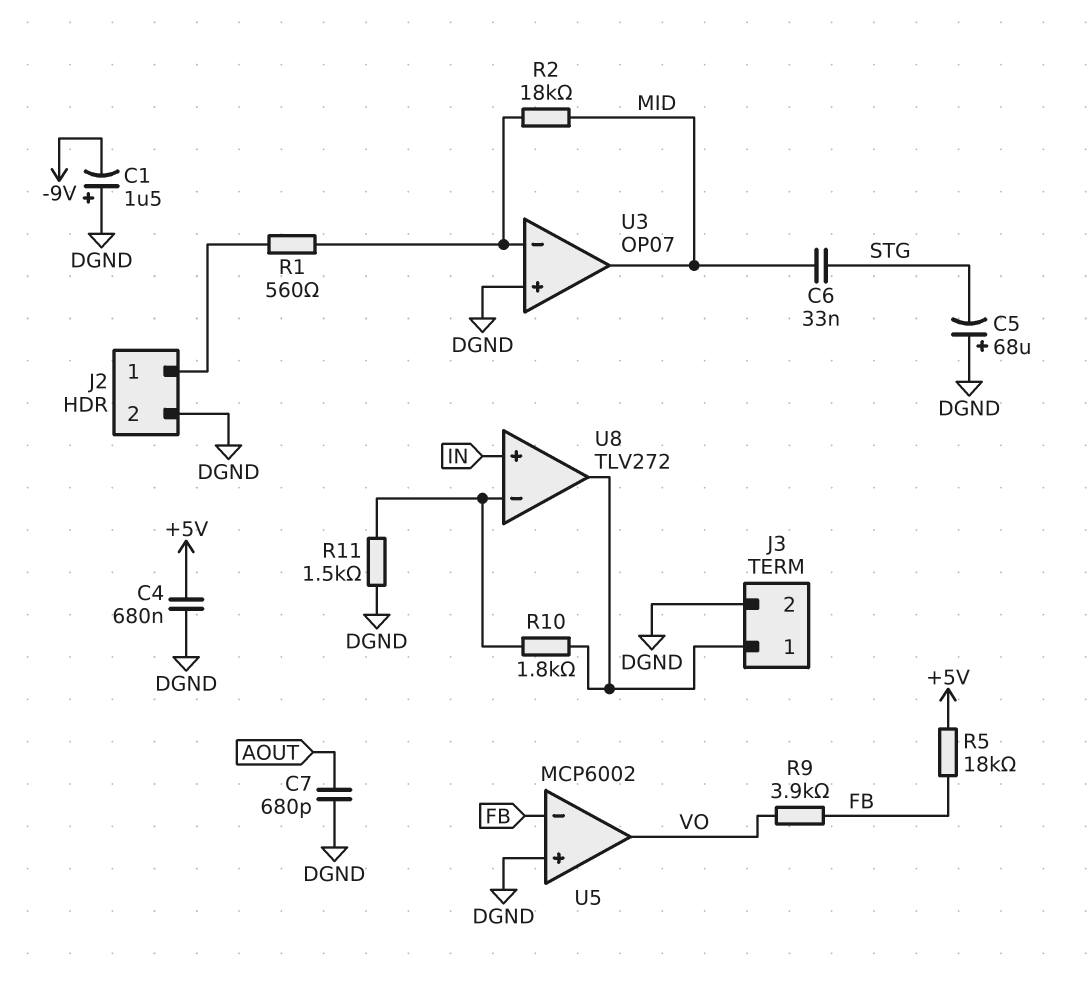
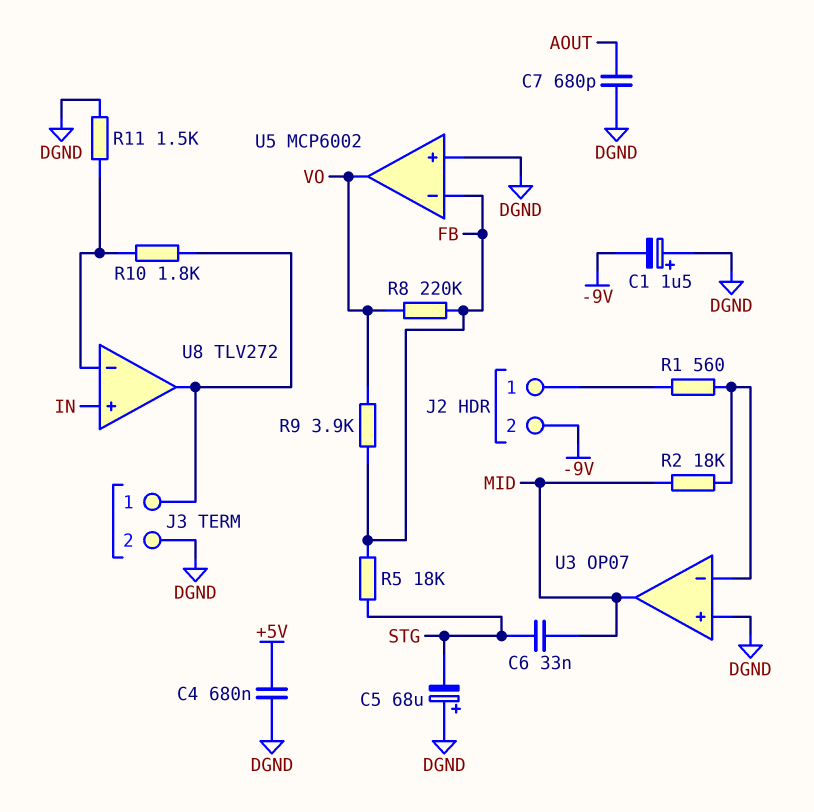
J2 pin 2: DGND -> -9V
R5: 18k (+5V, FB) -> 18k (FB, STG)
R8: none -> 220k (FB, VO)

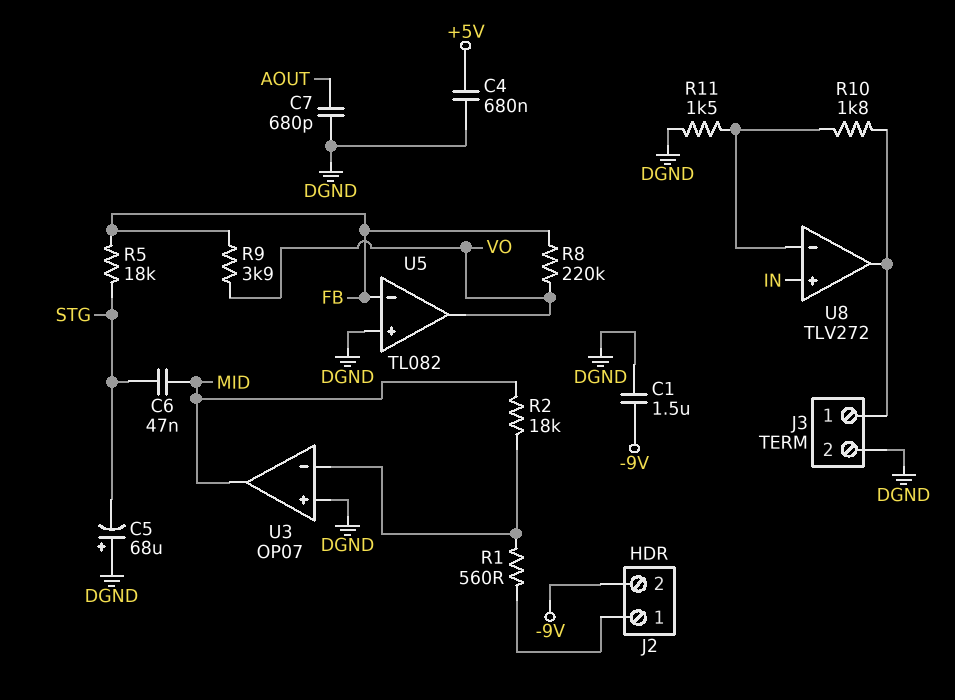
C1: 1.5uF (plus DGND, minus -9V) -> 1.5uF (-9V, DGND)
C6: 33nF (MID, STG) -> 47nF (MID, STG)
U5: MCP6002 -> TL082

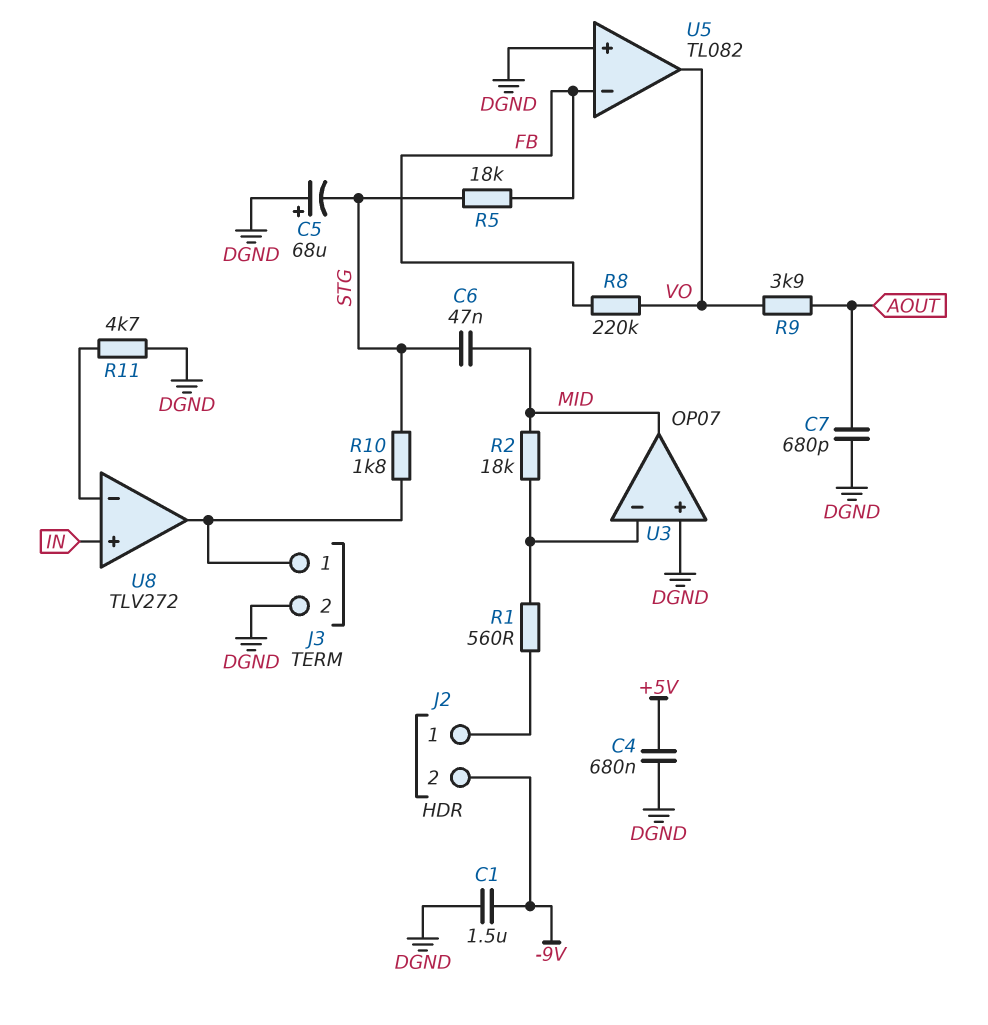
R9: 3.9k (FB, VO) -> 3.9k (AOUT, VO)
R10: 1.8k (J3/1, U8/in-) -> 1.8k (J3/1, STG)
R11: 1.5k (DGND, U8/in-) -> 4.7k (DGND, U8/in-)

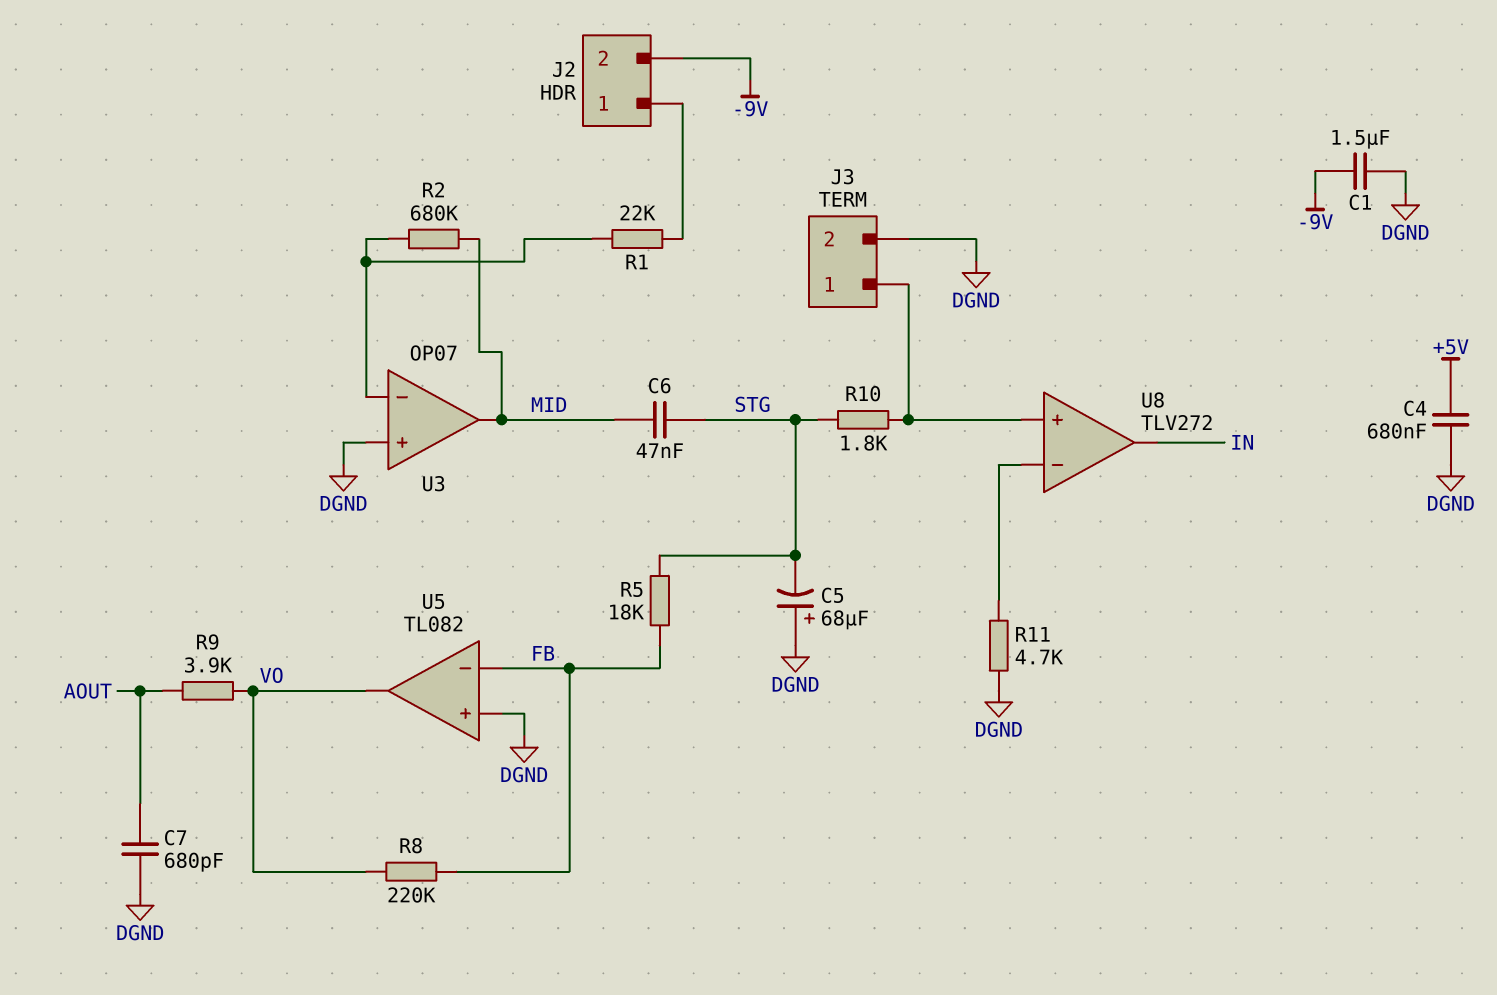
R1: 560 (J2/1, U3/in-) -> 22k (J2/1, U3/in-)
R2: 18k (MID, U3/in-) -> 680k (MID, U3/in-)
U8 pin in+: IN -> J3/1
U8 pin out: J3/1 -> IN

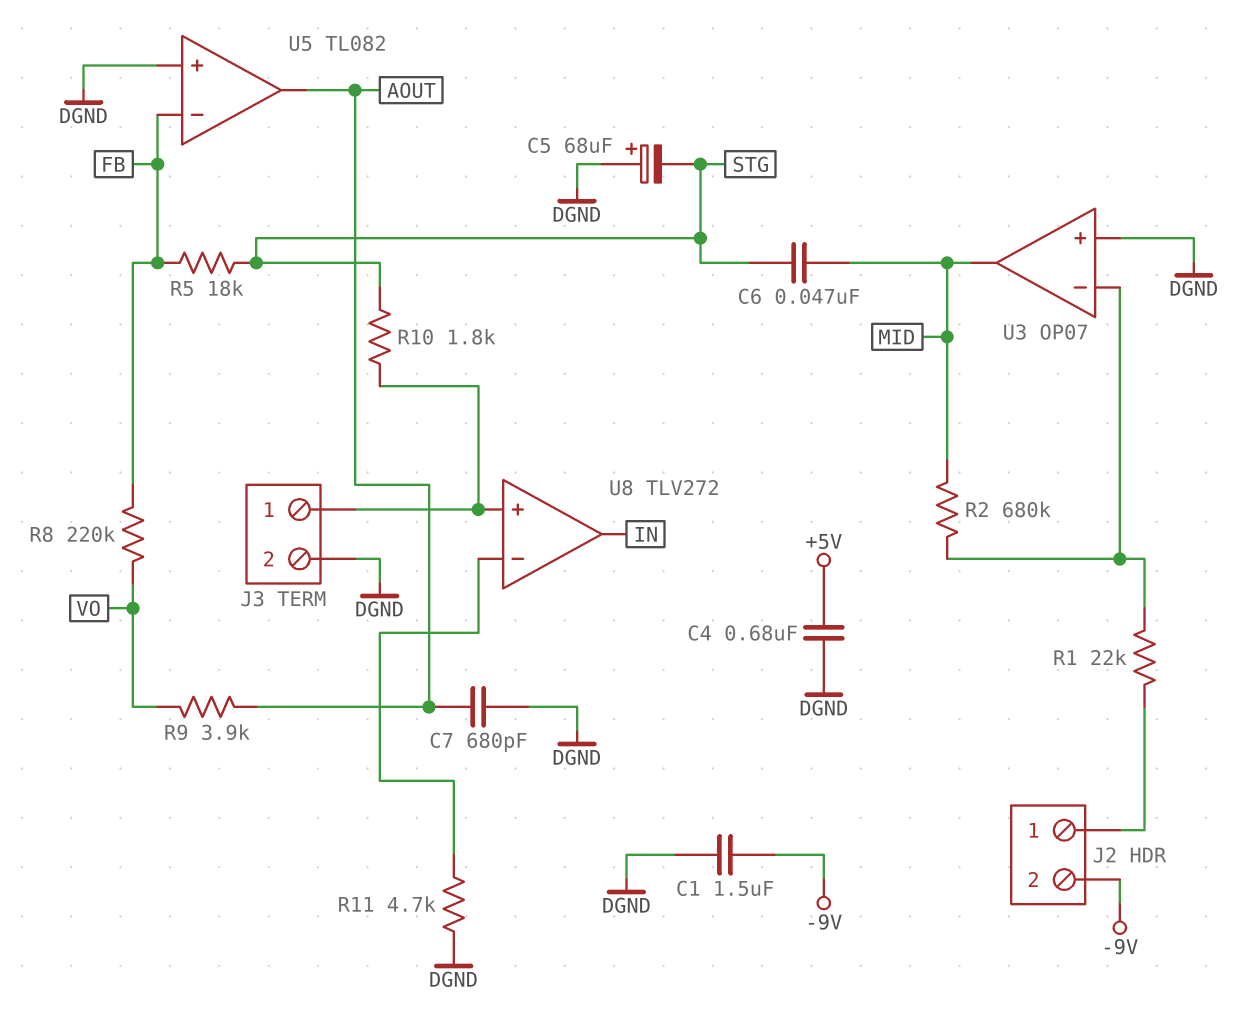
U5 pin out: VO -> AOUT

